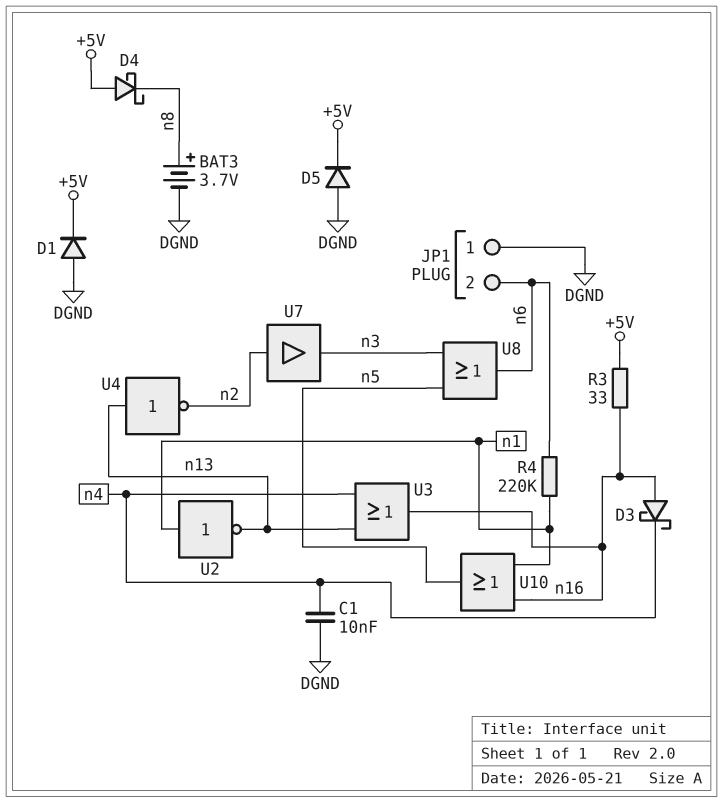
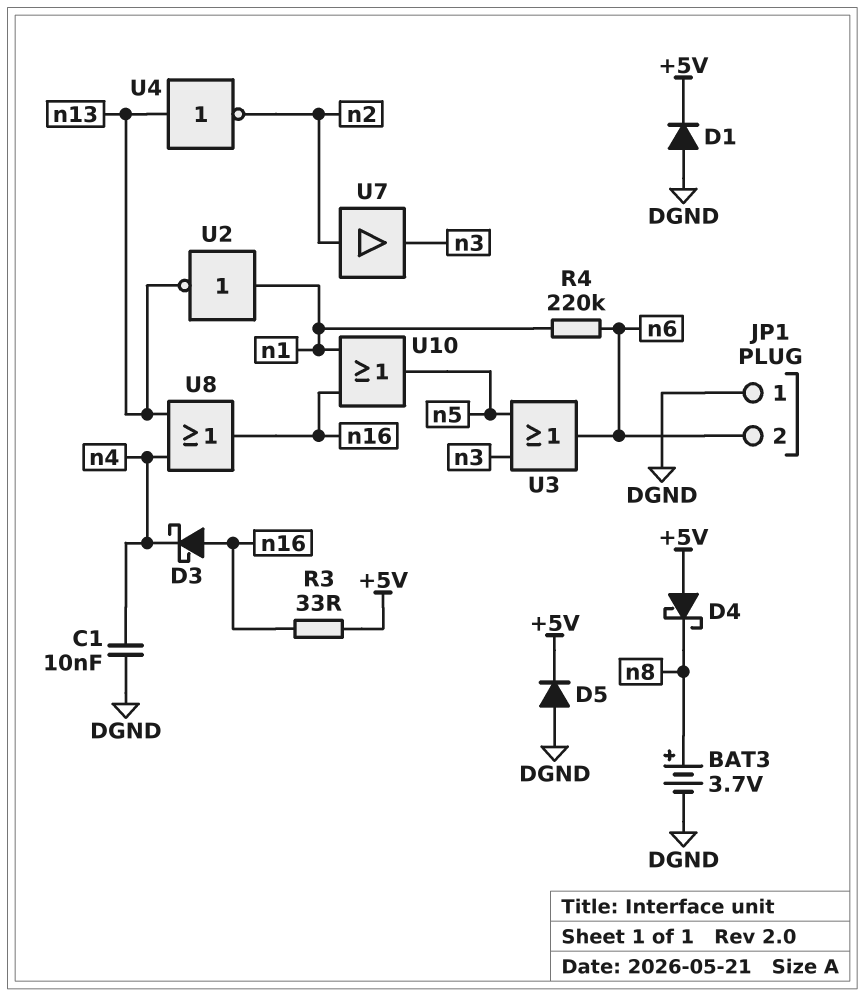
U3: OR (in n4, in n13, out n16) -> OR (in n3, in n5, out n6)
U8: OR (in n3, in n5, out n6) -> OR (in n4, in n13, out n16)

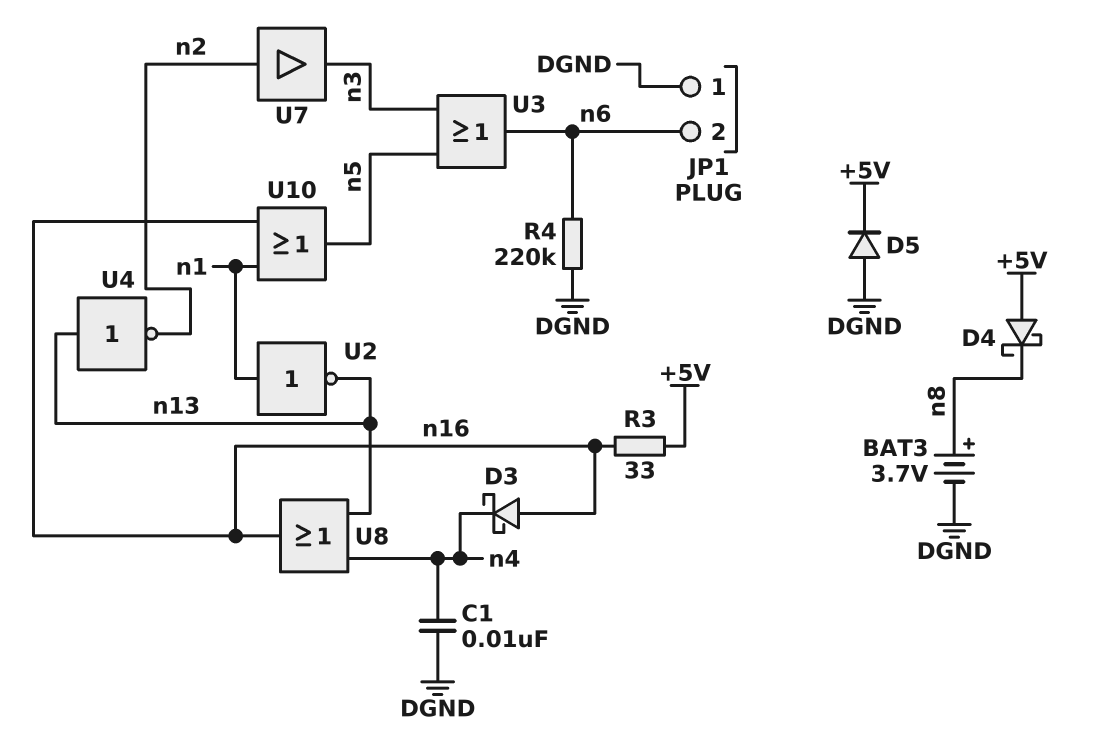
D1: diode (A DGND, K +5V) -> none
R4: 220k (n1, n6) -> 220k (DGND, n6)

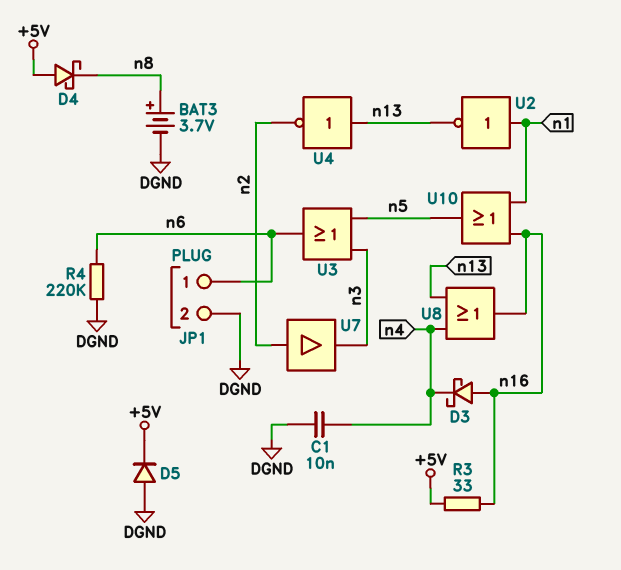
JP1 pin 1: DGND -> n6
JP1 pin 2: n6 -> DGND

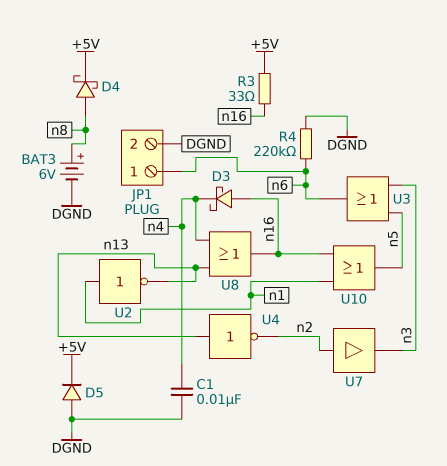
BAT3: 3.7V (plus n8, minus DGND) -> 6V (plus n8, minus DGND)
D4: schottky (A +5V, K n8) -> schottky (A n8, K +5V)

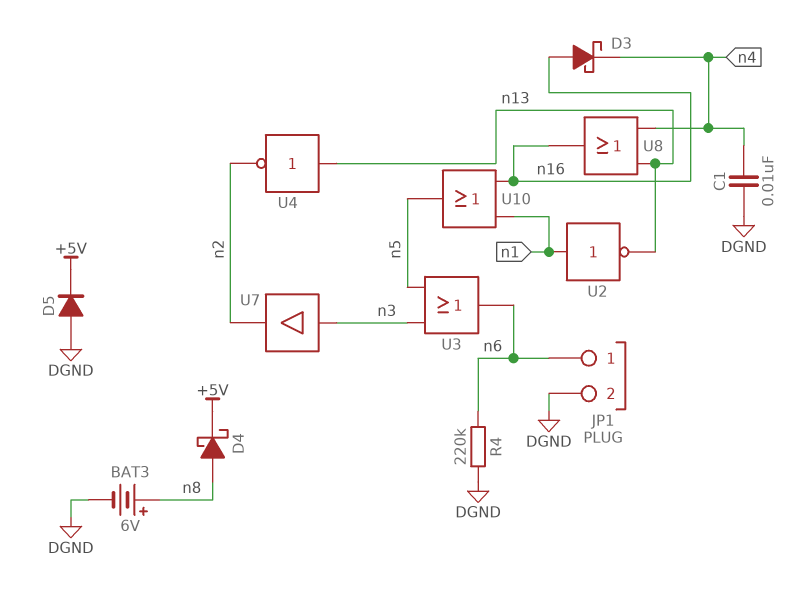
R3: 33 (+5V, n16) -> none
U7: buffer (in n2, out n3) -> buffer (in n3, out n2)

